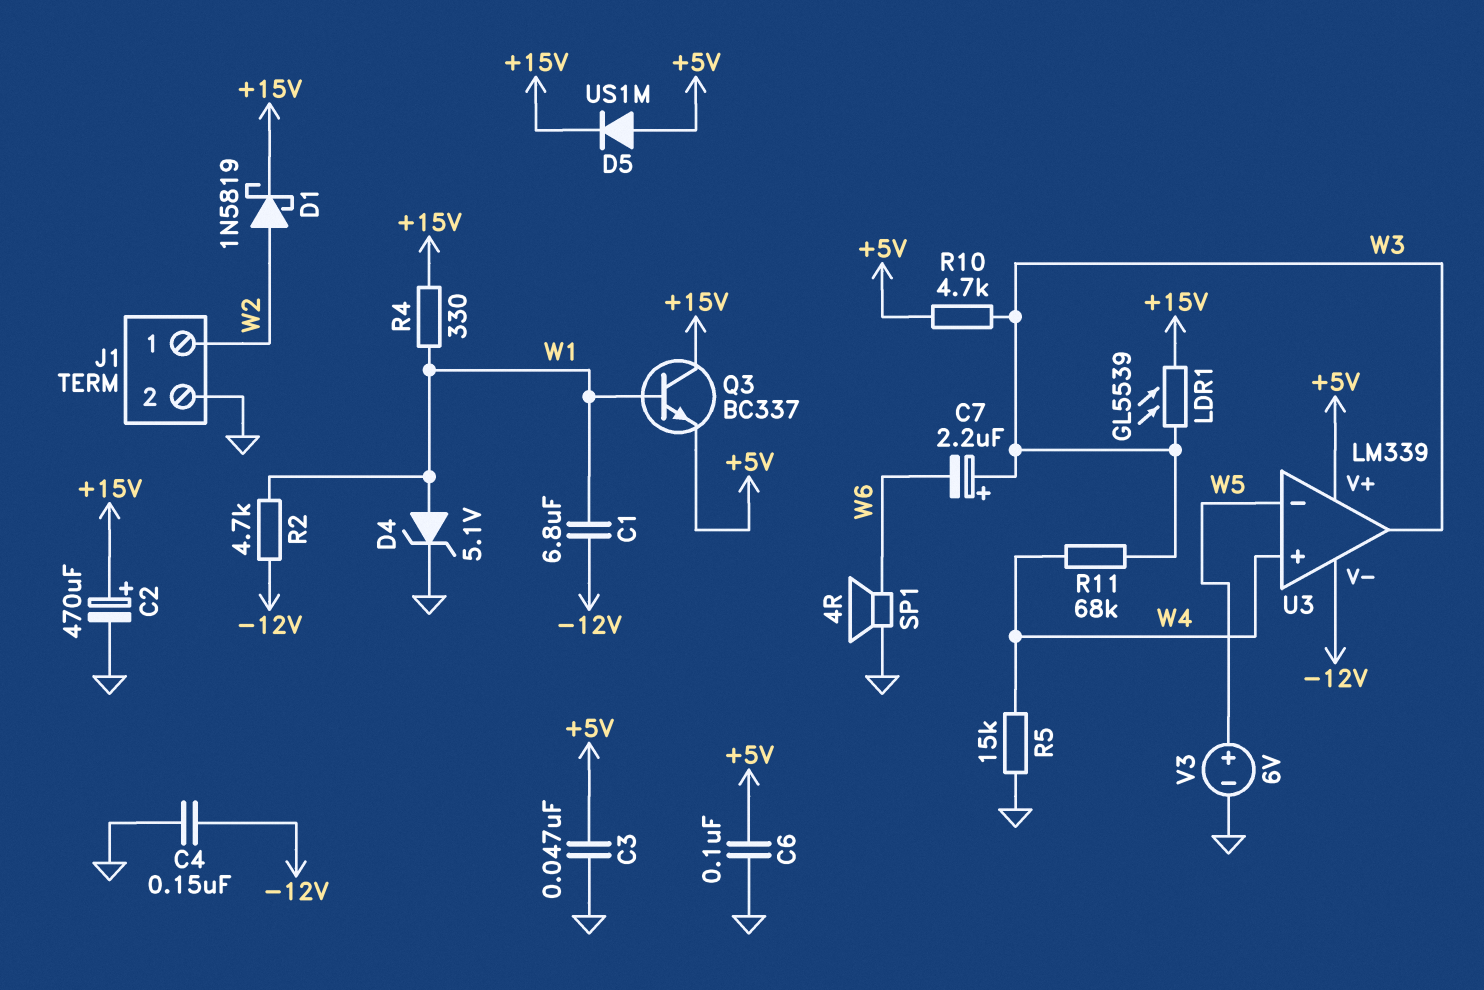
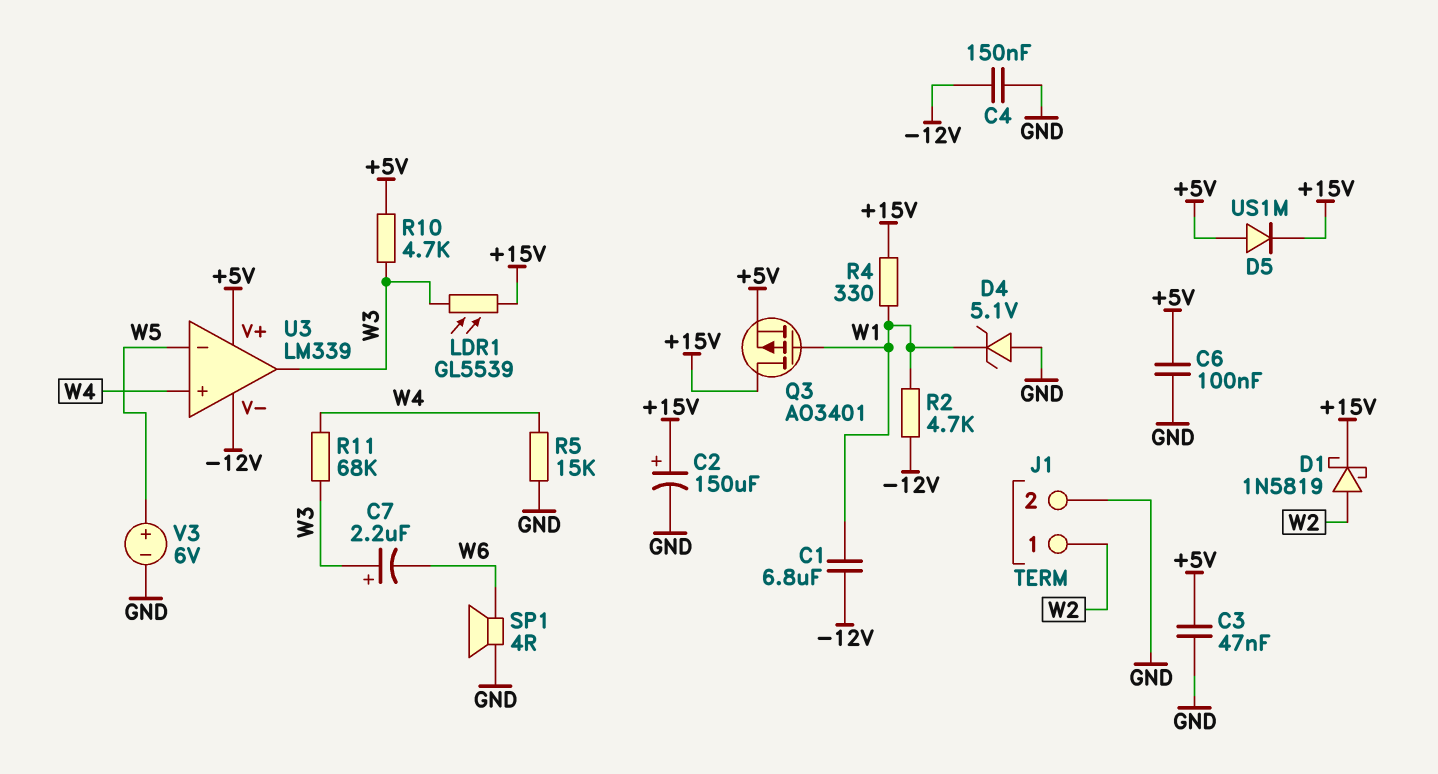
C2: 470uF (plus +15V, minus GND) -> 150uF (plus +15V, minus GND)
D4: zener 5.1V (A W1, K GND) -> zener 5.1V (A GND, K W1)
Q3: NPN BC337 (B W1, C +15V, E +5V) -> PMOS AO3401 (G W1, D +15V, S +5V)

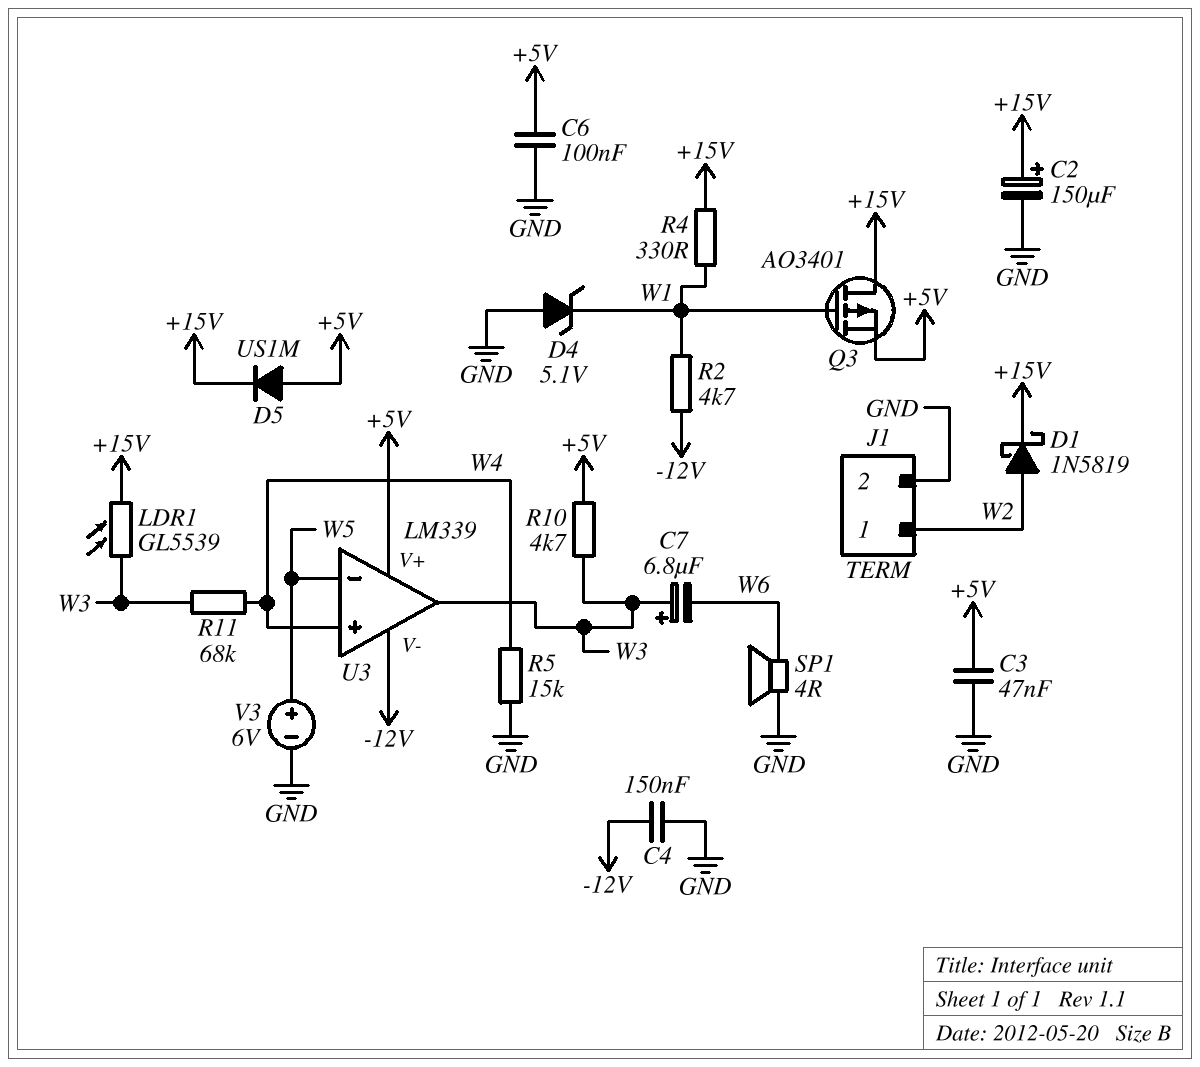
C1: 6.8uF (-12V, W1) -> none
C7: 2.2uF (plus W3, minus W6) -> 6.8uF (plus W3, minus W6)

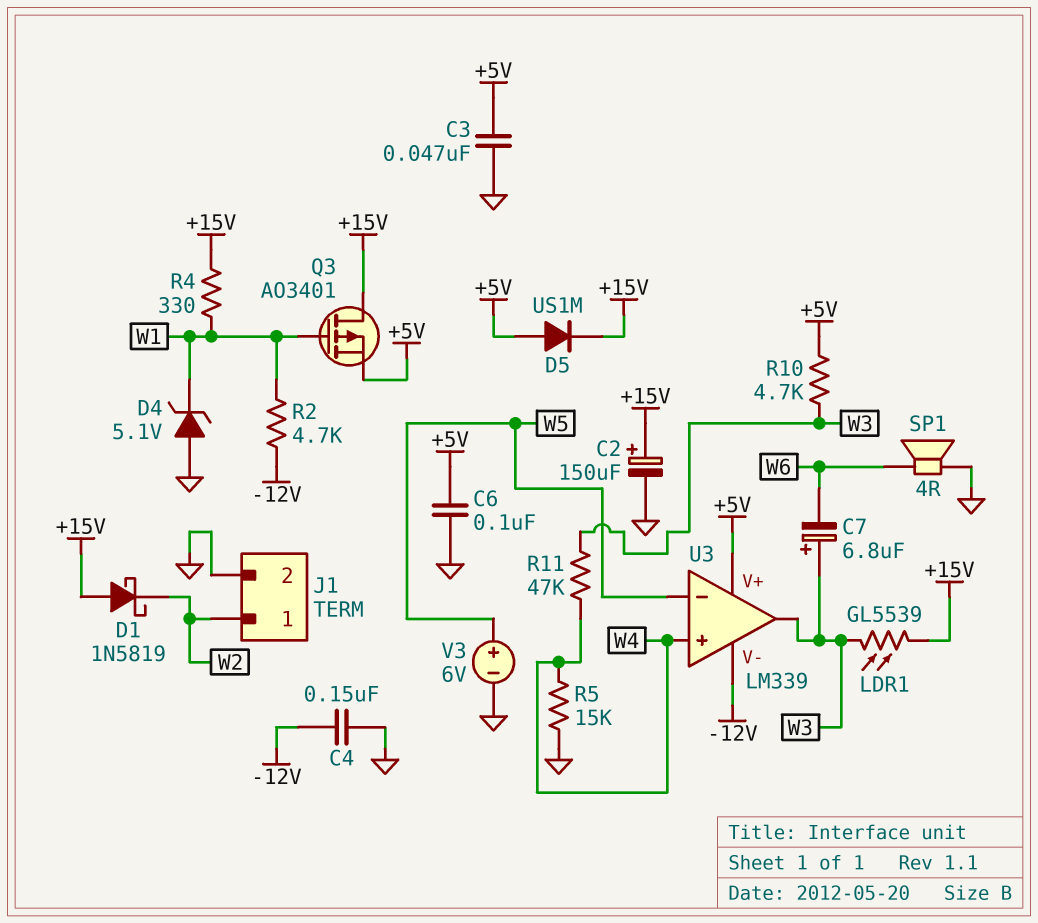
D1: schottky 1N5819 (A W2, K +15V) -> schottky 1N5819 (A +15V, K W2)
R11: 68k (W3, W4) -> 47k (W3, W4)

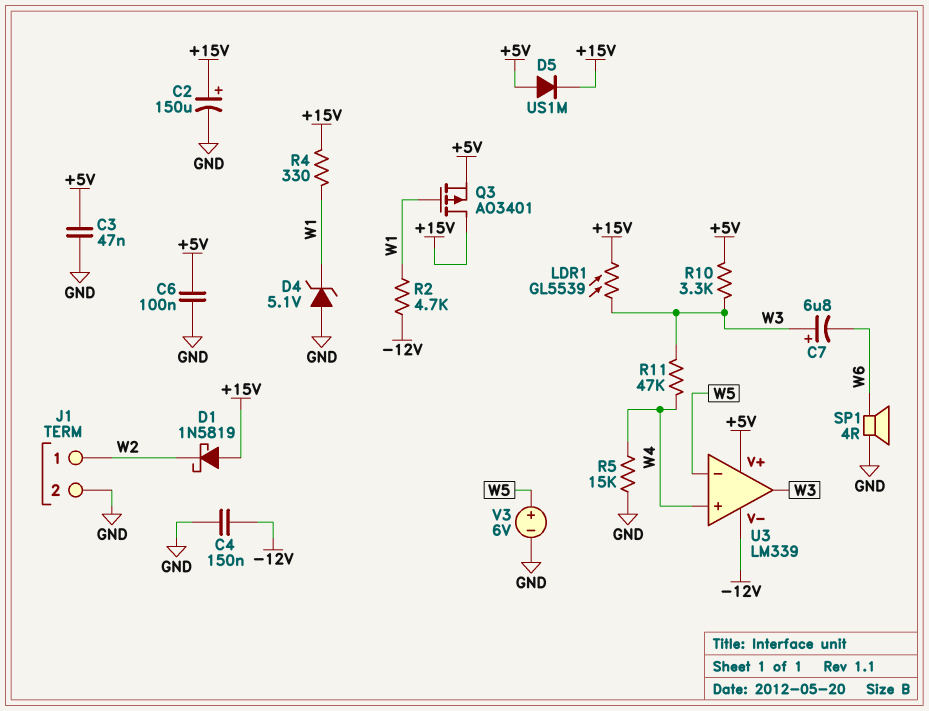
R10: 4.7k (+5V, W3) -> 3.3k (+5V, W3)

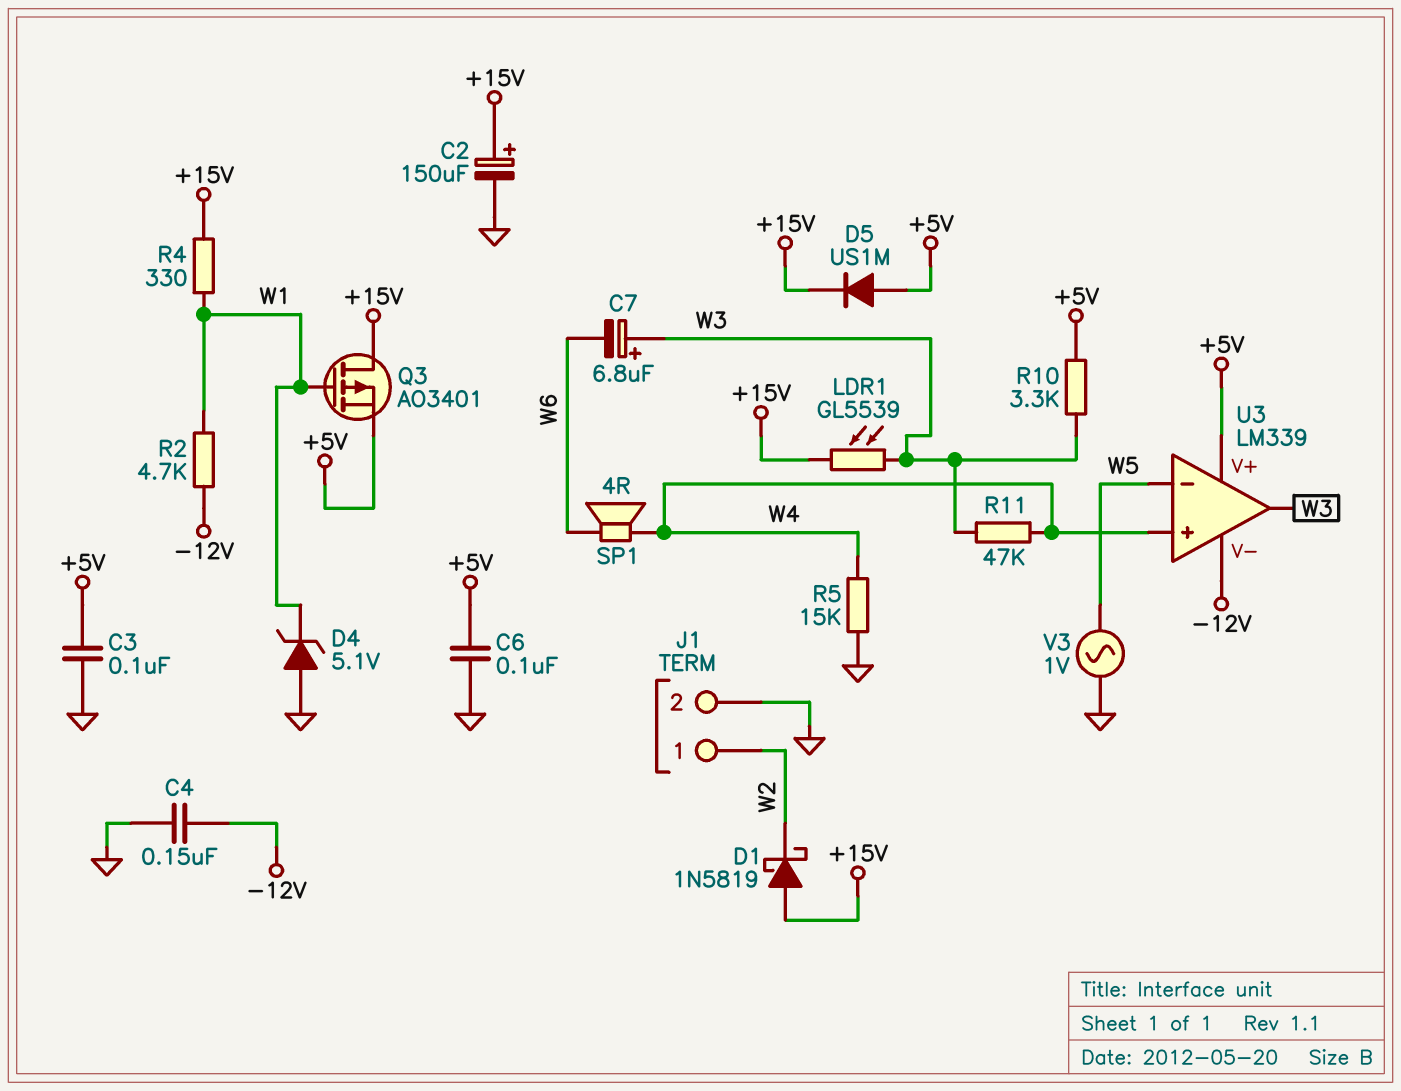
C3: 47nF (+5V, GND) -> 100nF (+5V, GND)
SP1: speaker 4R (GND, W6) -> speaker 4R (W4, W6)
V3: 6V (plus W5, minus GND) -> AC 1V (GND, W5)

